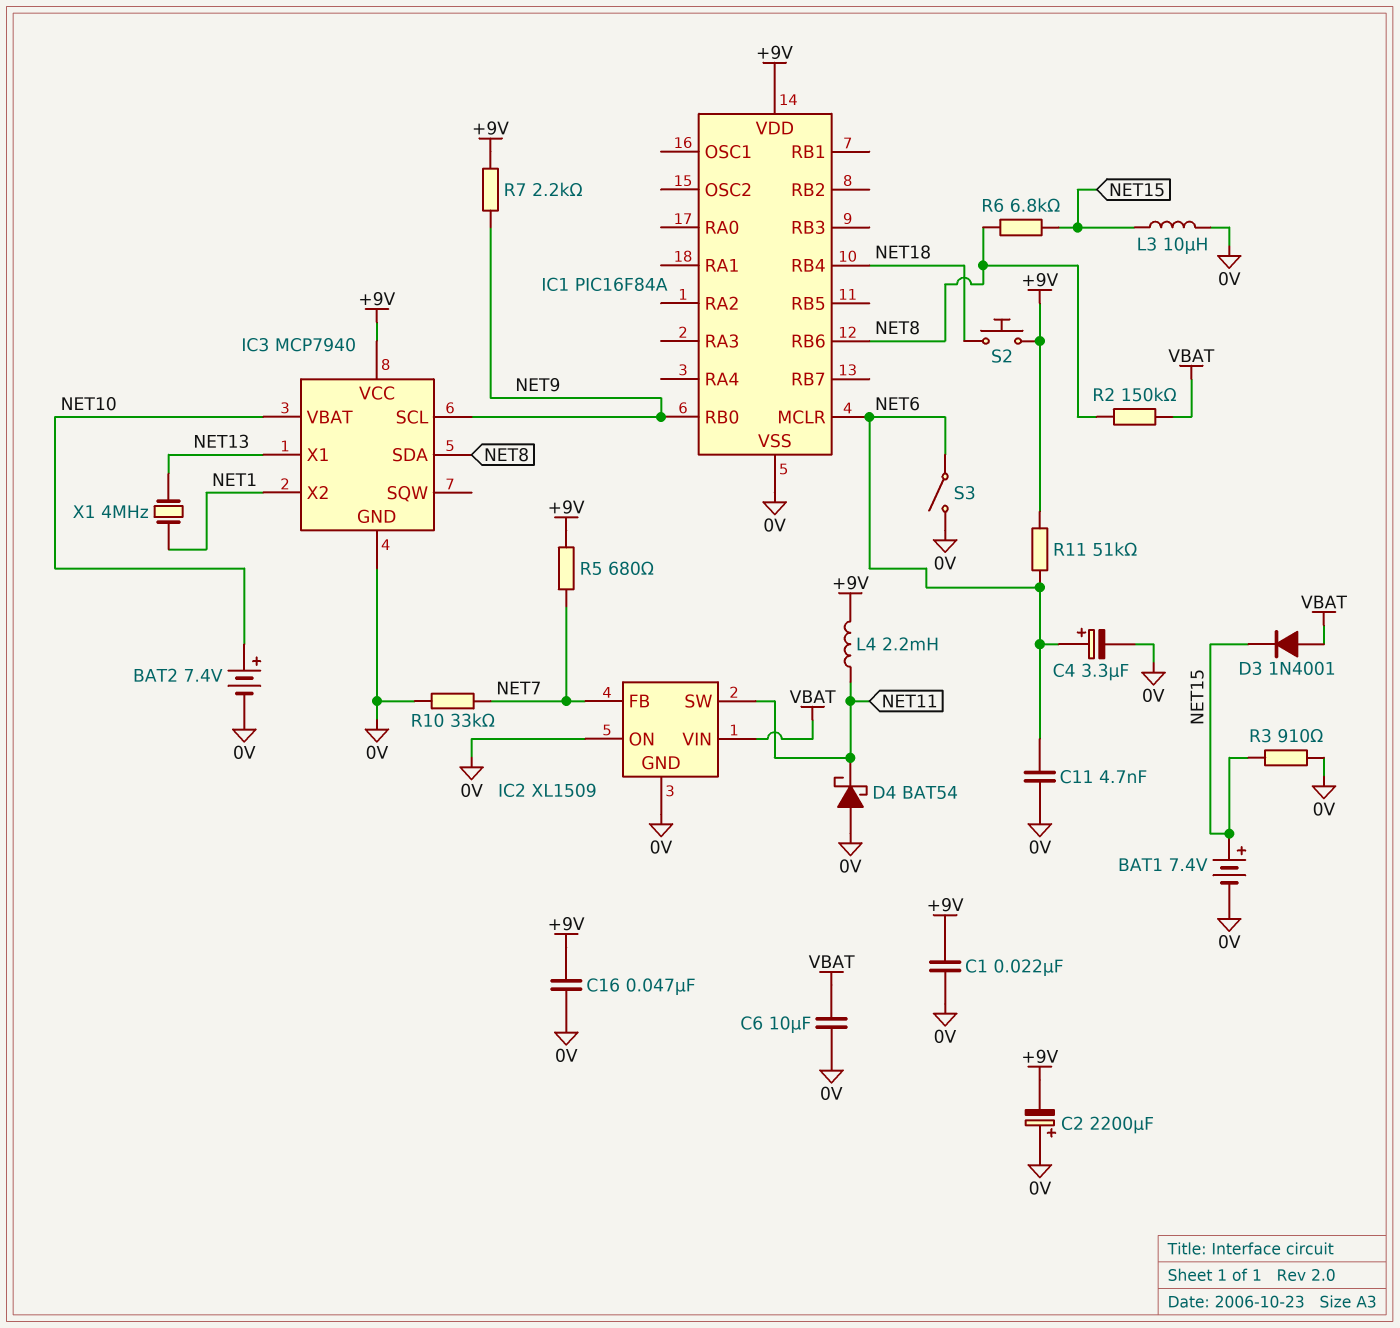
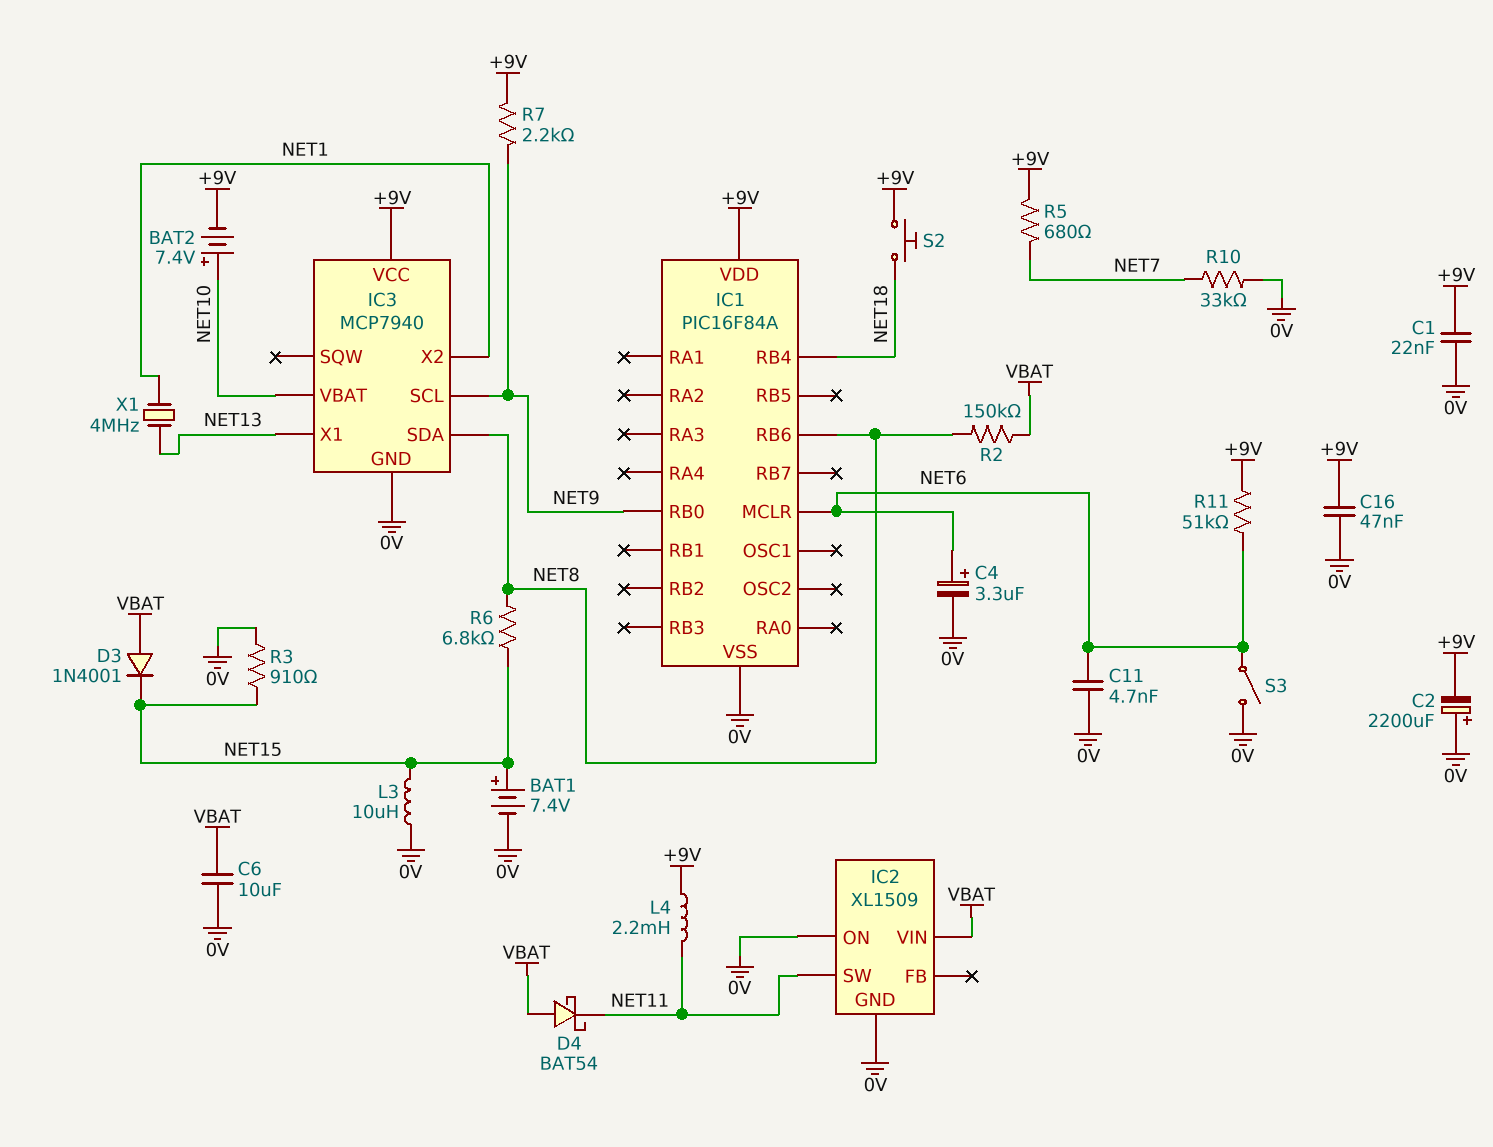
BAT2: 7.4V (plus NET10, minus 0V) -> 7.4V (plus NET10, minus +9V)
D4: schottky BAT54 (A 0V, K NET11) -> schottky BAT54 (A VBAT, K NET11)
IC2 pin FB: NET7 -> none

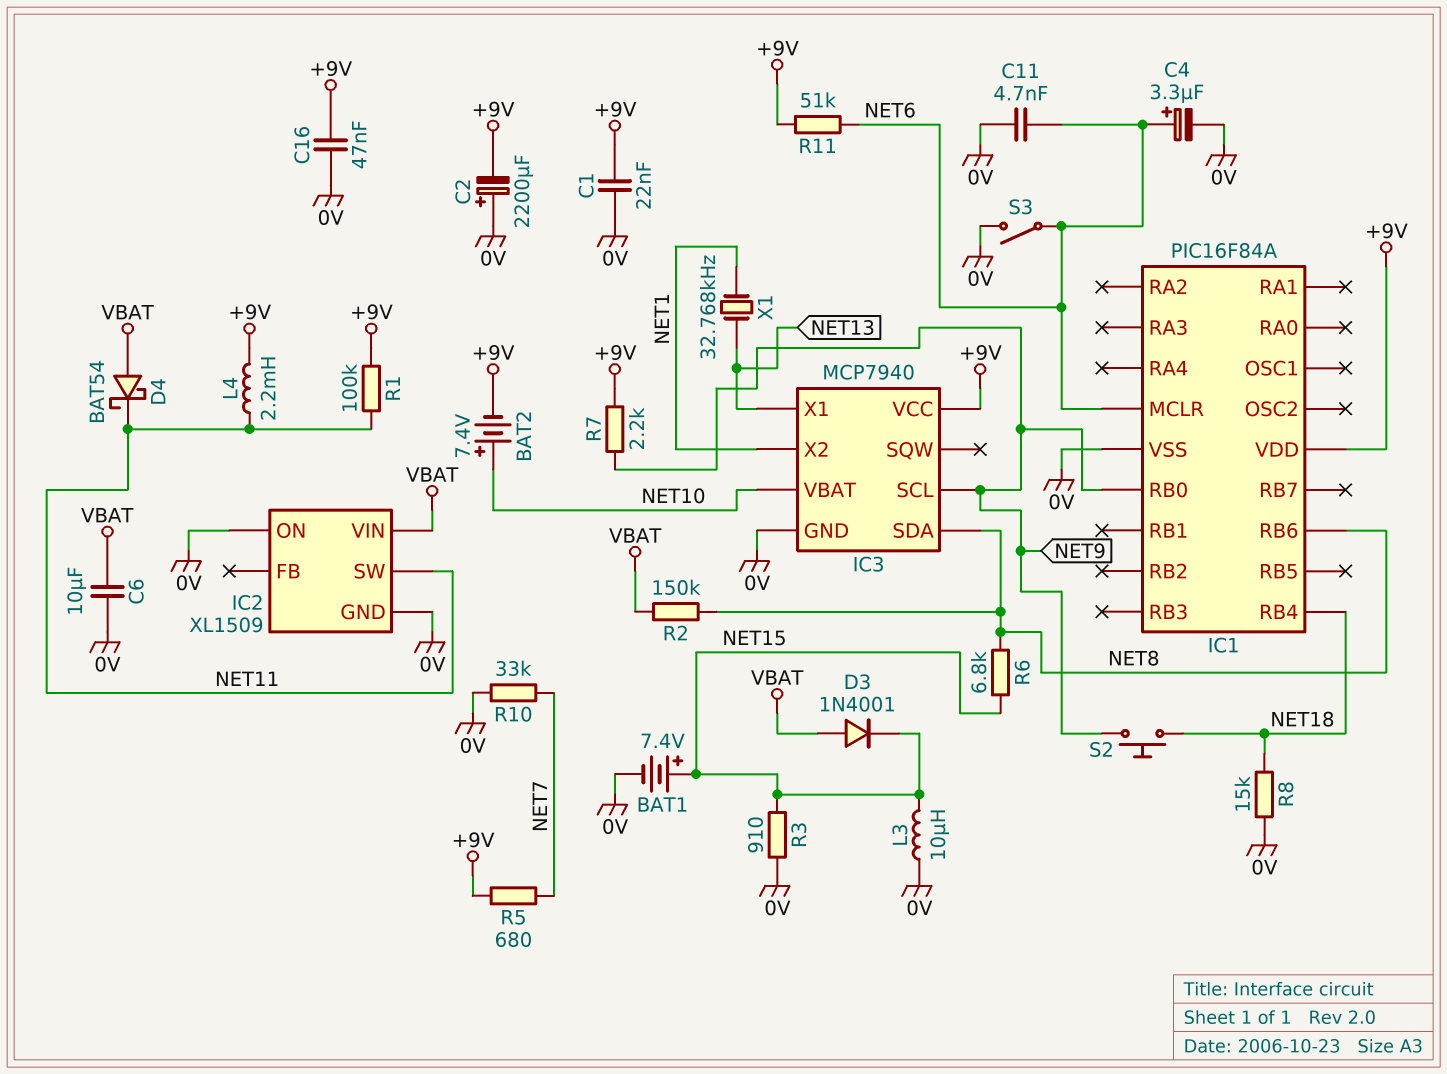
R1: none -> 100k (+9V, NET11)
R8: none -> 15k (0V, NET18)
S2: button (+9V, NET18) -> button (NET9, NET18)
X1: 4MHz (NET1, NET13) -> 32.768kHz (NET1, NET13)

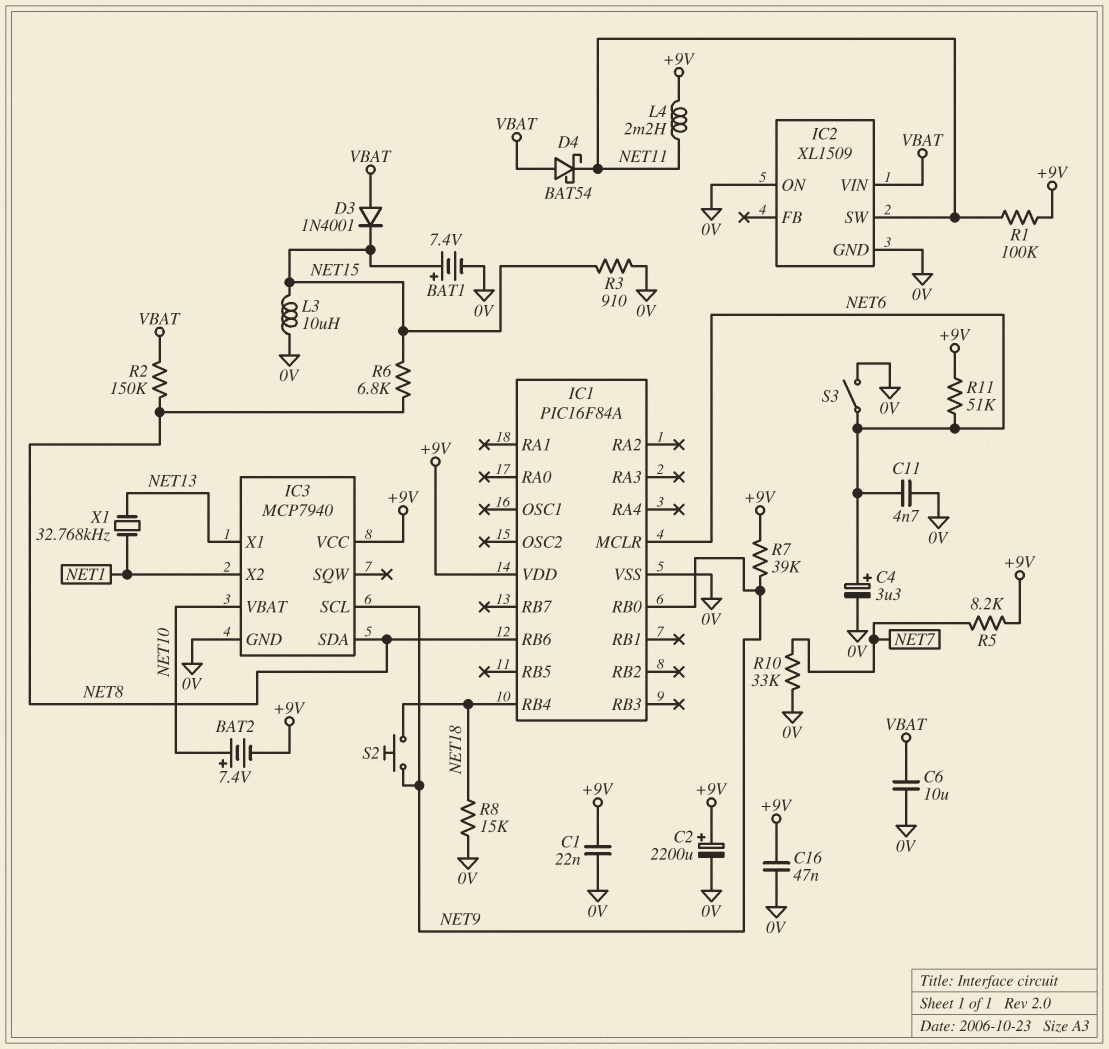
C2: 2200uF (plus 0V, minus +9V) -> 2200uF (plus +9V, minus 0V)
R5: 680 (+9V, NET7) -> 8.2k (+9V, NET7)
R7: 2.2k (+9V, NET9) -> 39k (+9V, NET9)

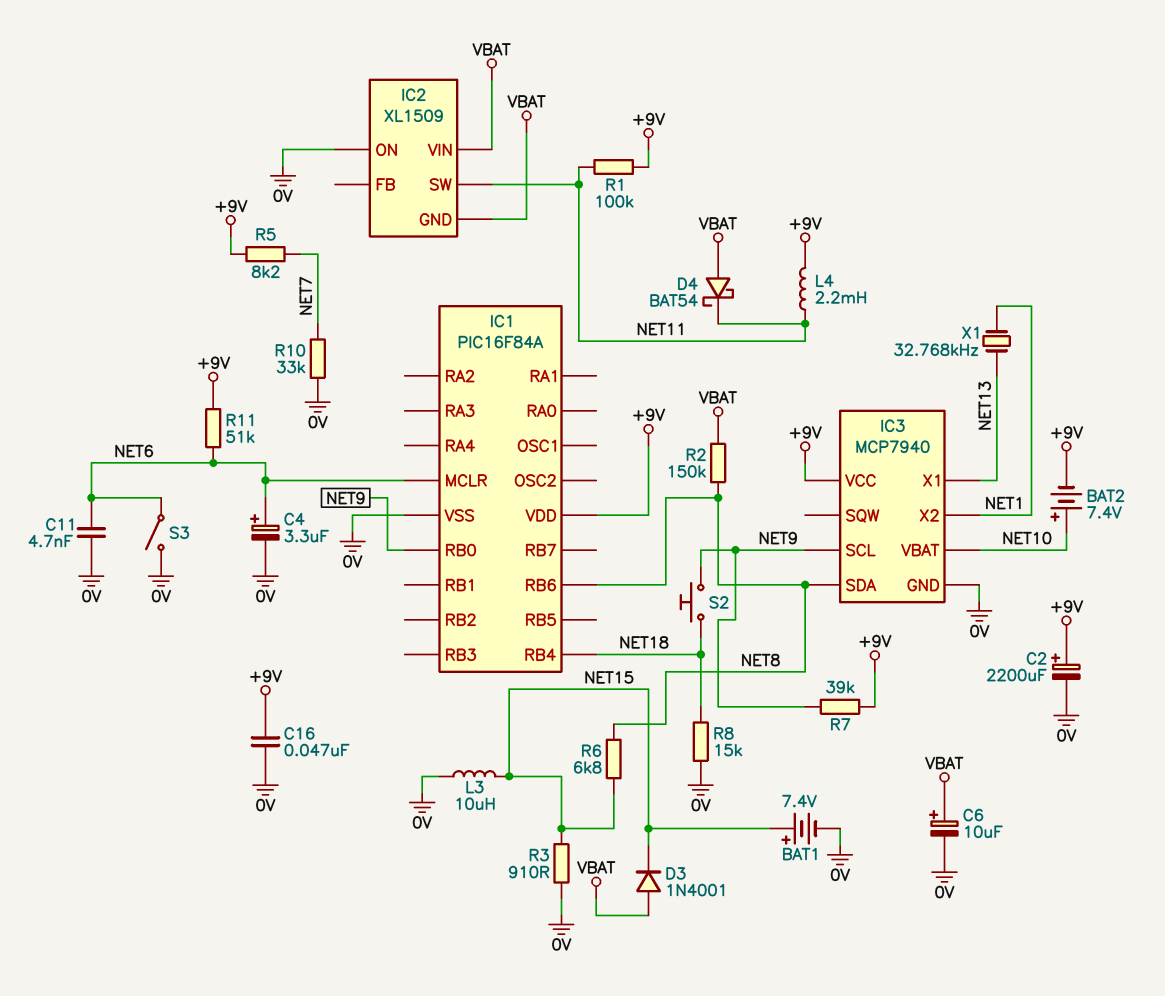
C1: 22nF (+9V, 0V) -> none
C6: 10uF (0V, VBAT) -> 10uF (plus VBAT, minus 0V)
IC2 pin GND: 0V -> VBAT

